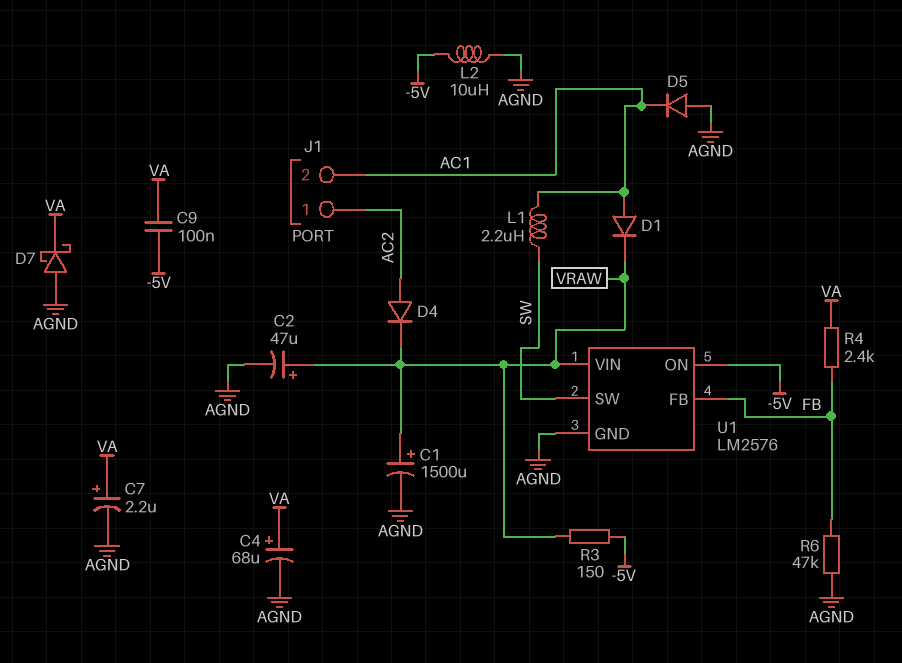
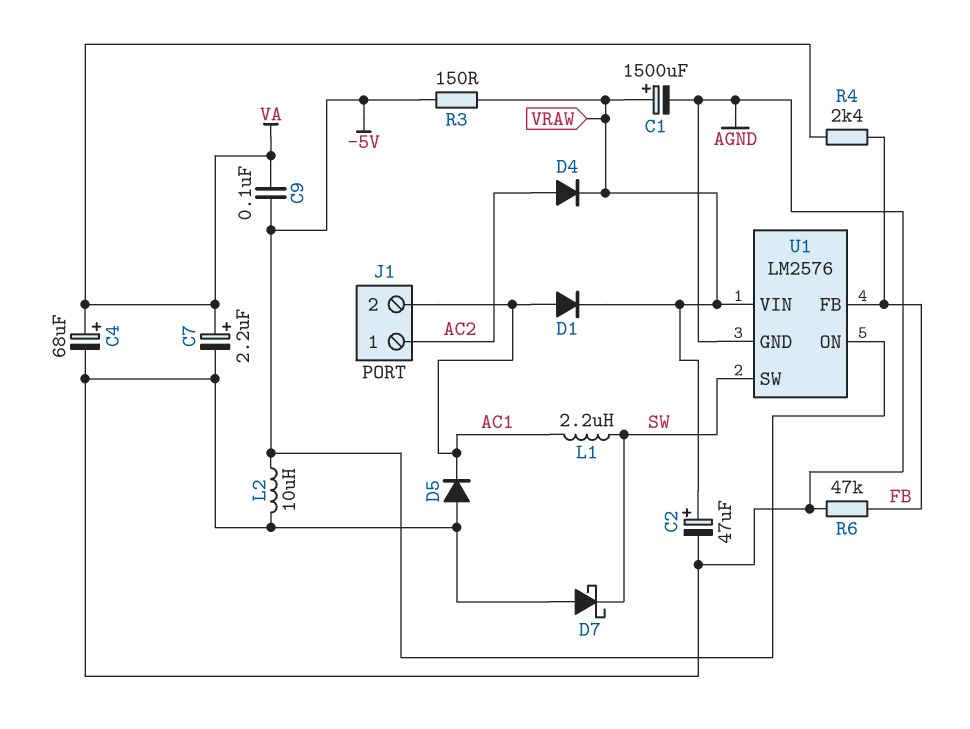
D7: schottky (A AGND, K VA) -> schottky (A AGND, K SW)

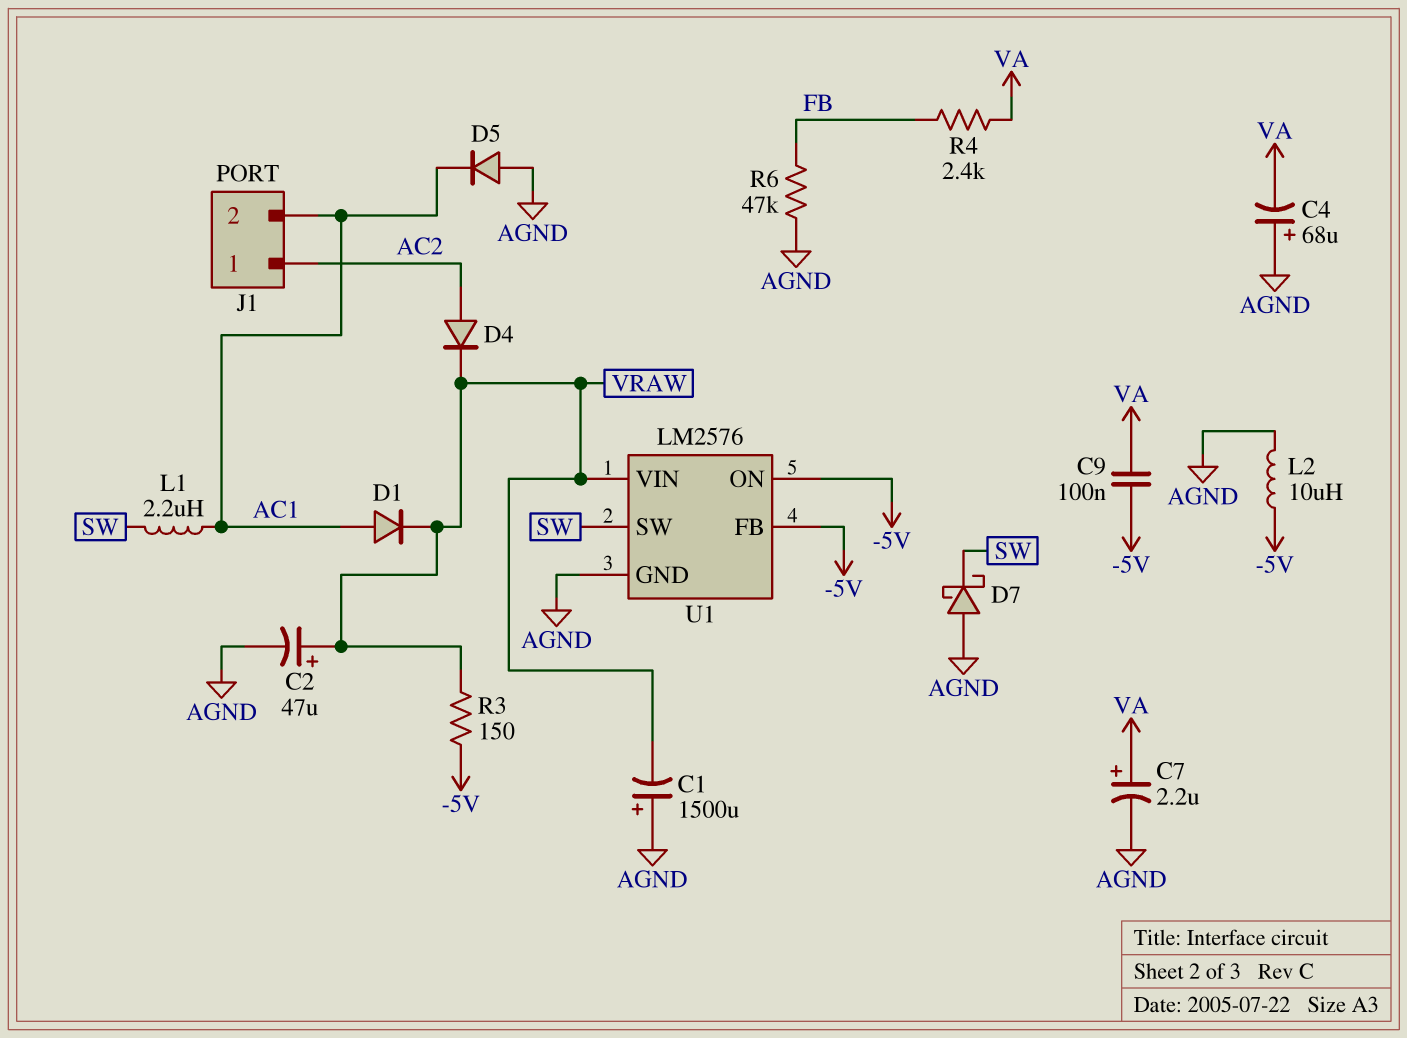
C1: 1500uF (plus VRAW, minus AGND) -> 1500uF (plus AGND, minus VRAW)
C4: 68uF (plus VA, minus AGND) -> 68uF (plus AGND, minus VA)
U1 pin FB: FB -> -5V

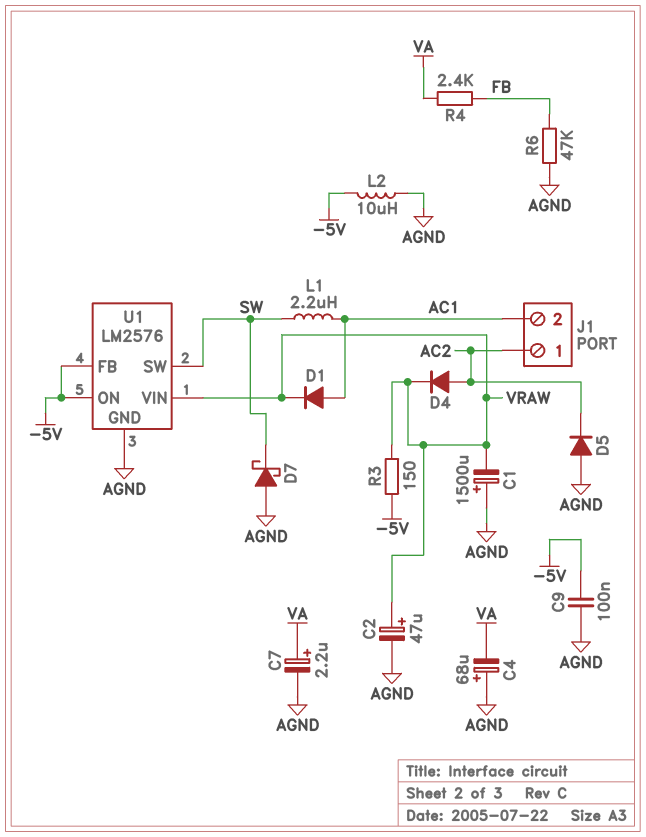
C9: 100nF (-5V, VA) -> 100nF (-5V, AGND)
D5: diode (A AGND, K AC1) -> diode (A AGND, K AC2)

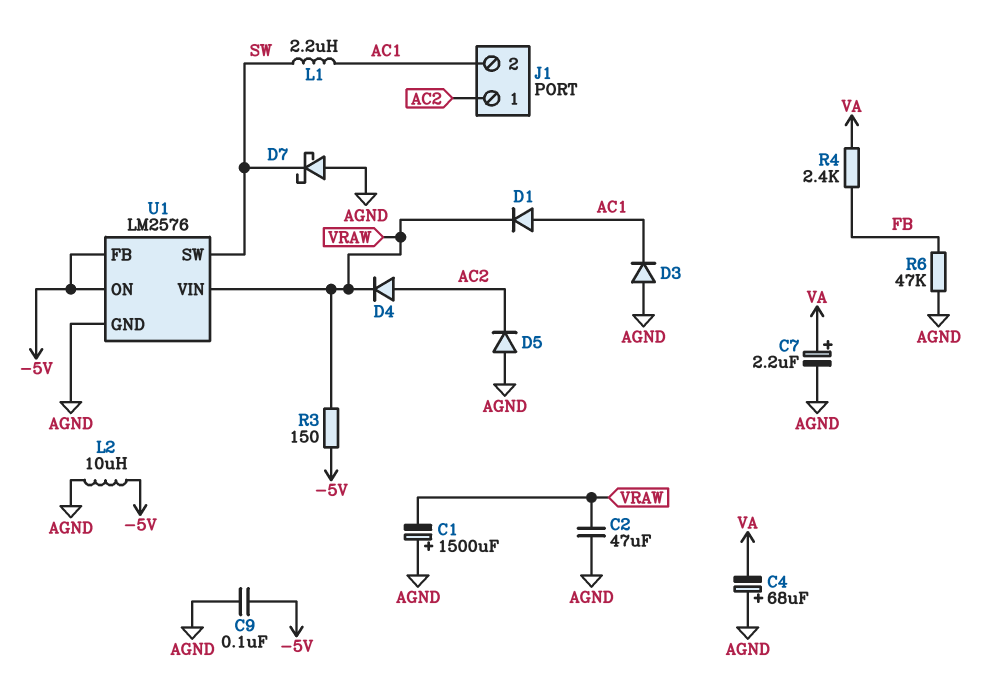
C2: 47uF (plus VRAW, minus AGND) -> 47uF (AGND, VRAW)
D3: none -> diode (A AGND, K AC1)

